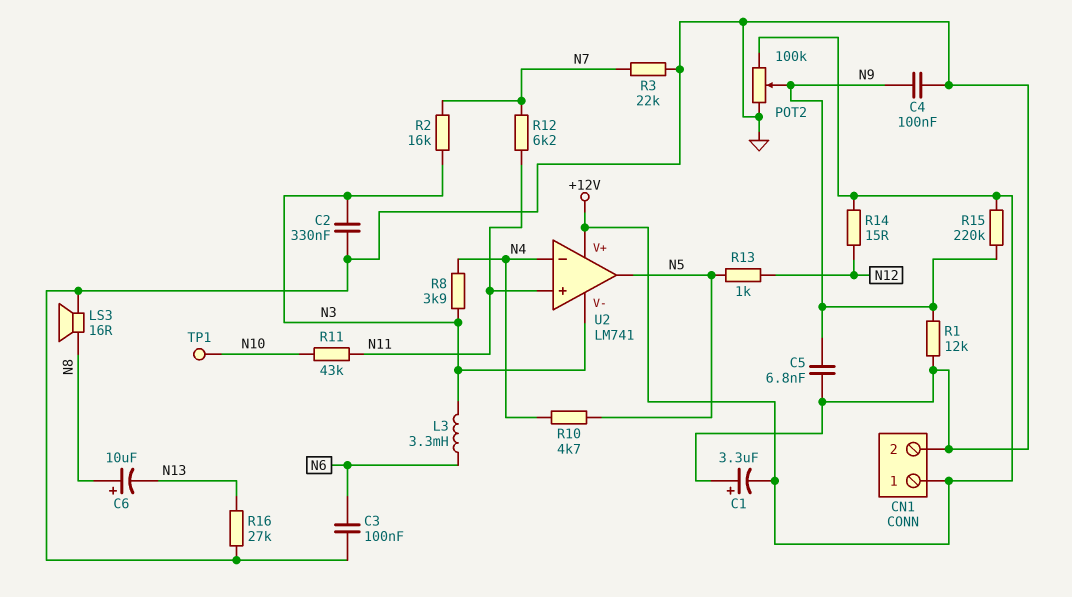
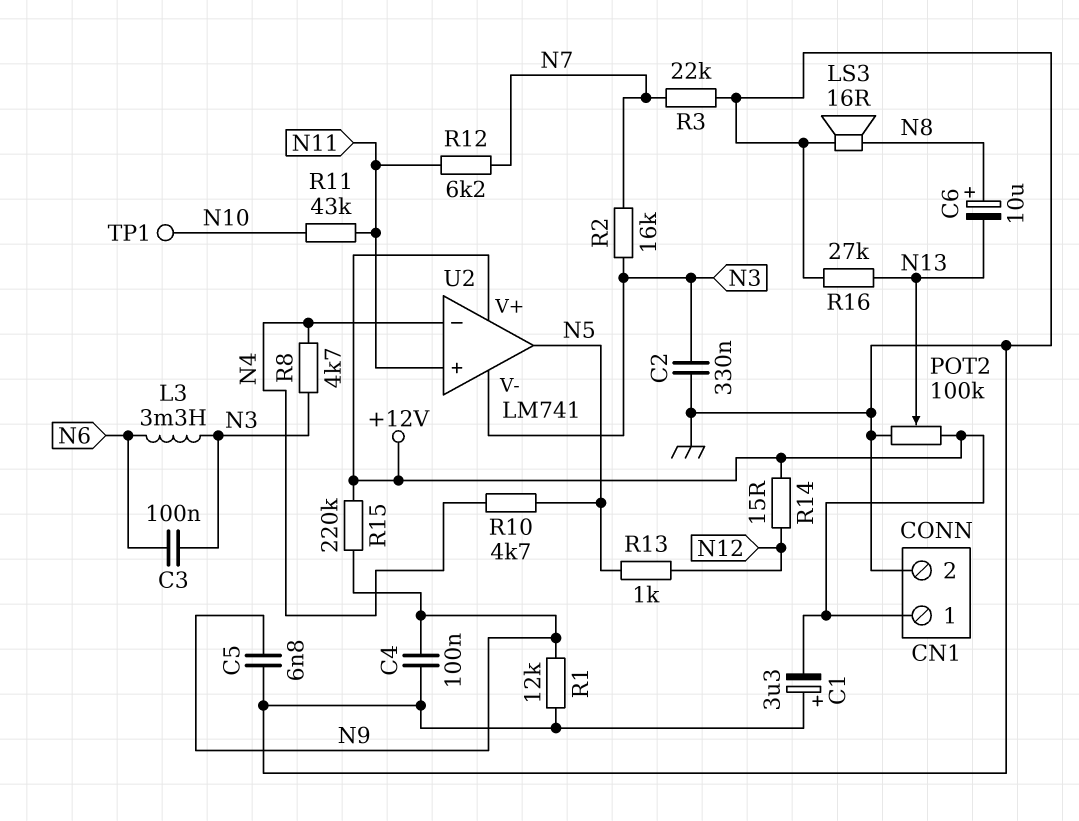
C3: 100nF (GND, N6) -> 100nF (N3, N6)
POT2: 100k (+12V, GND, wiper N9) -> 100k (+12V, GND, wiper N13)
R8: 3.9k (N3, N4) -> 4.7k (N3, N4)

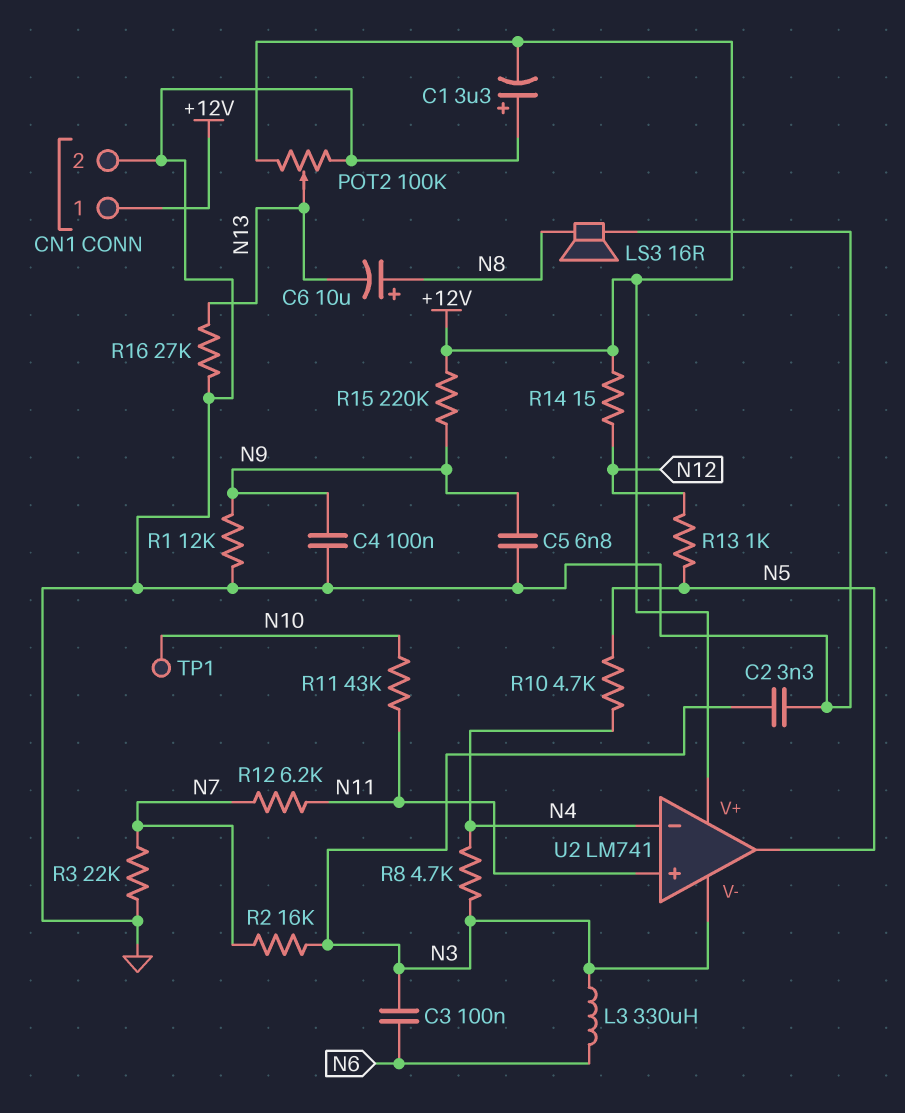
C2: 330nF (GND, N3) -> 3.3nF (GND, N3)
L3: 3.3mH (N3, N6) -> 330uH (N3, N6)

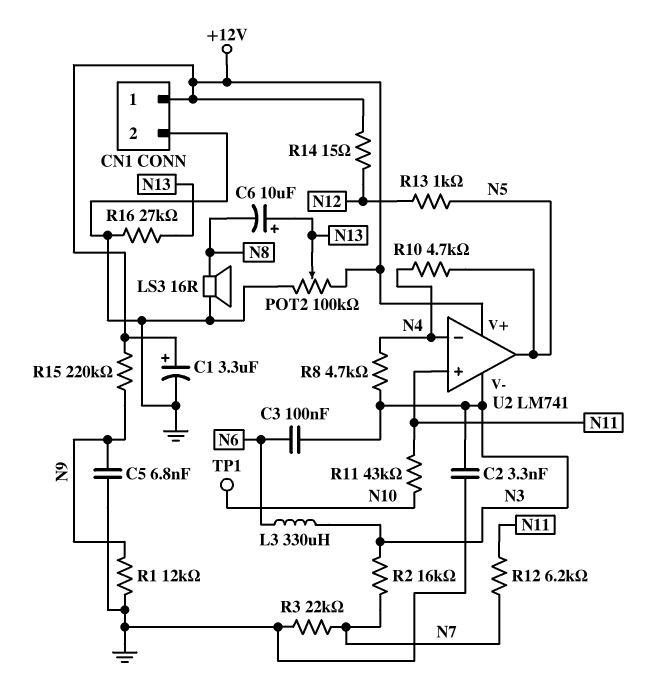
C1: 3.3uF (plus GND, minus +12V) -> 3.3uF (plus +12V, minus GND)
C4: 100nF (GND, N9) -> none
C6: 10uF (plus N8, minus N13) -> 10uF (plus N13, minus N8)

